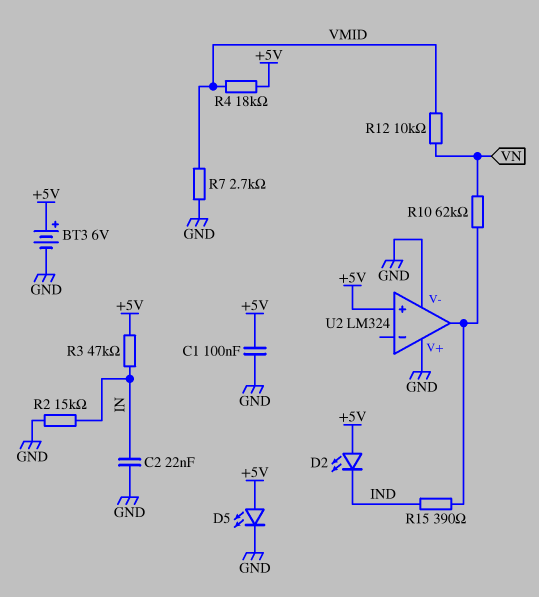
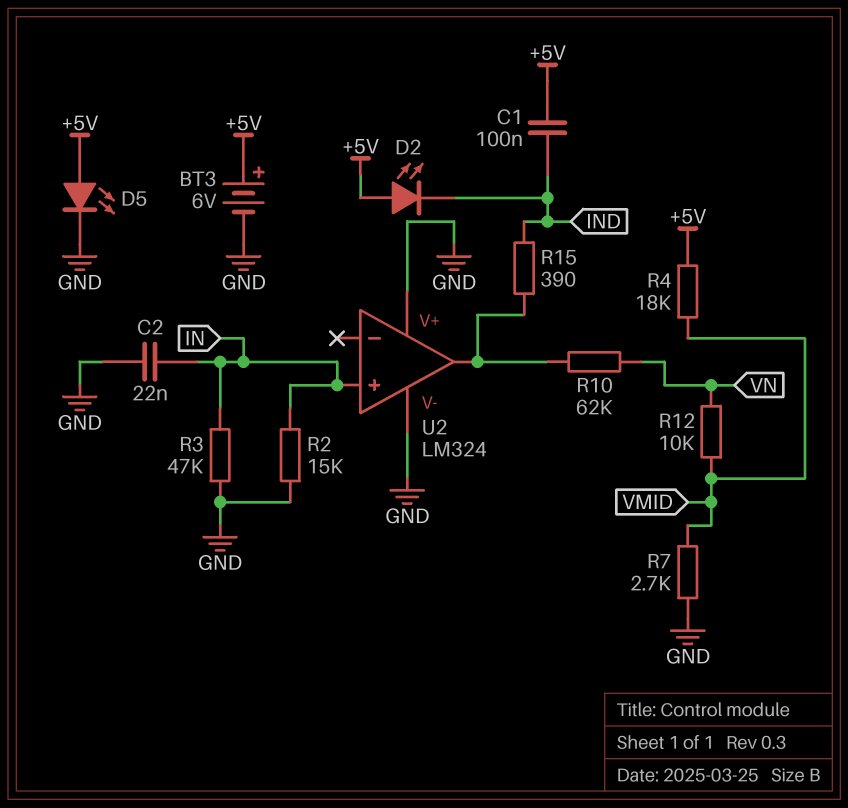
C1: 100nF (+5V, GND) -> 100nF (+5V, IND)
R3: 47k (+5V, IN) -> 47k (GND, IN)
U2 pin in+: +5V -> IN

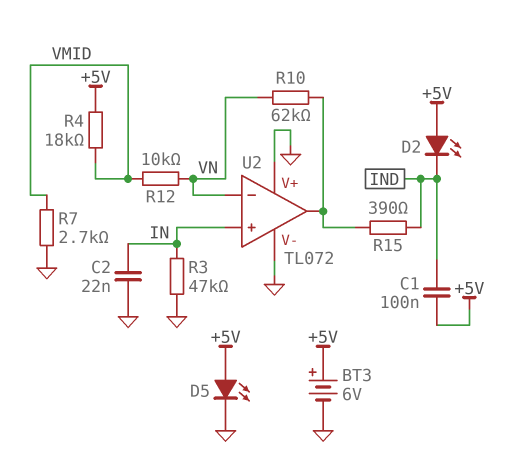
R2: 15k (GND, IN) -> none
U2: LM324 -> TL072
U2 pin in-: none -> VN

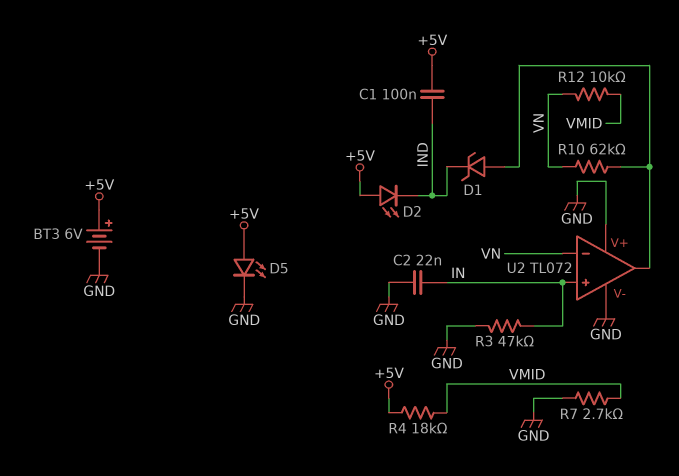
D1: none -> zener (A U2/out, K IND)
R15: 390 (IND, U2/out) -> none

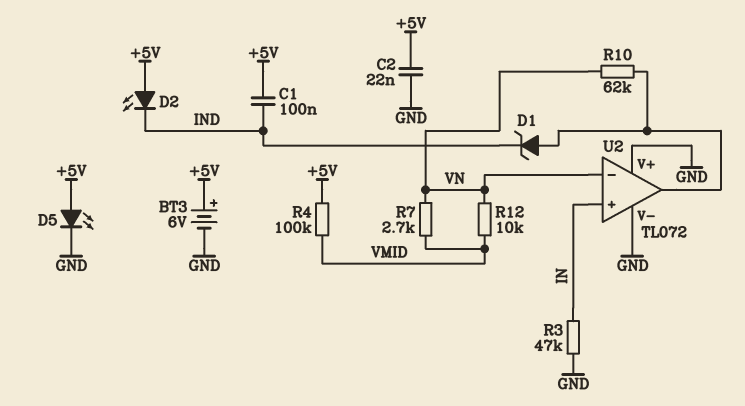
C2: 22nF (GND, IN) -> 22nF (+5V, GND)
R4: 18k (+5V, VMID) -> 100k (+5V, VMID)
R7: 2.7k (GND, VMID) -> 2.7k (VMID, VN)

